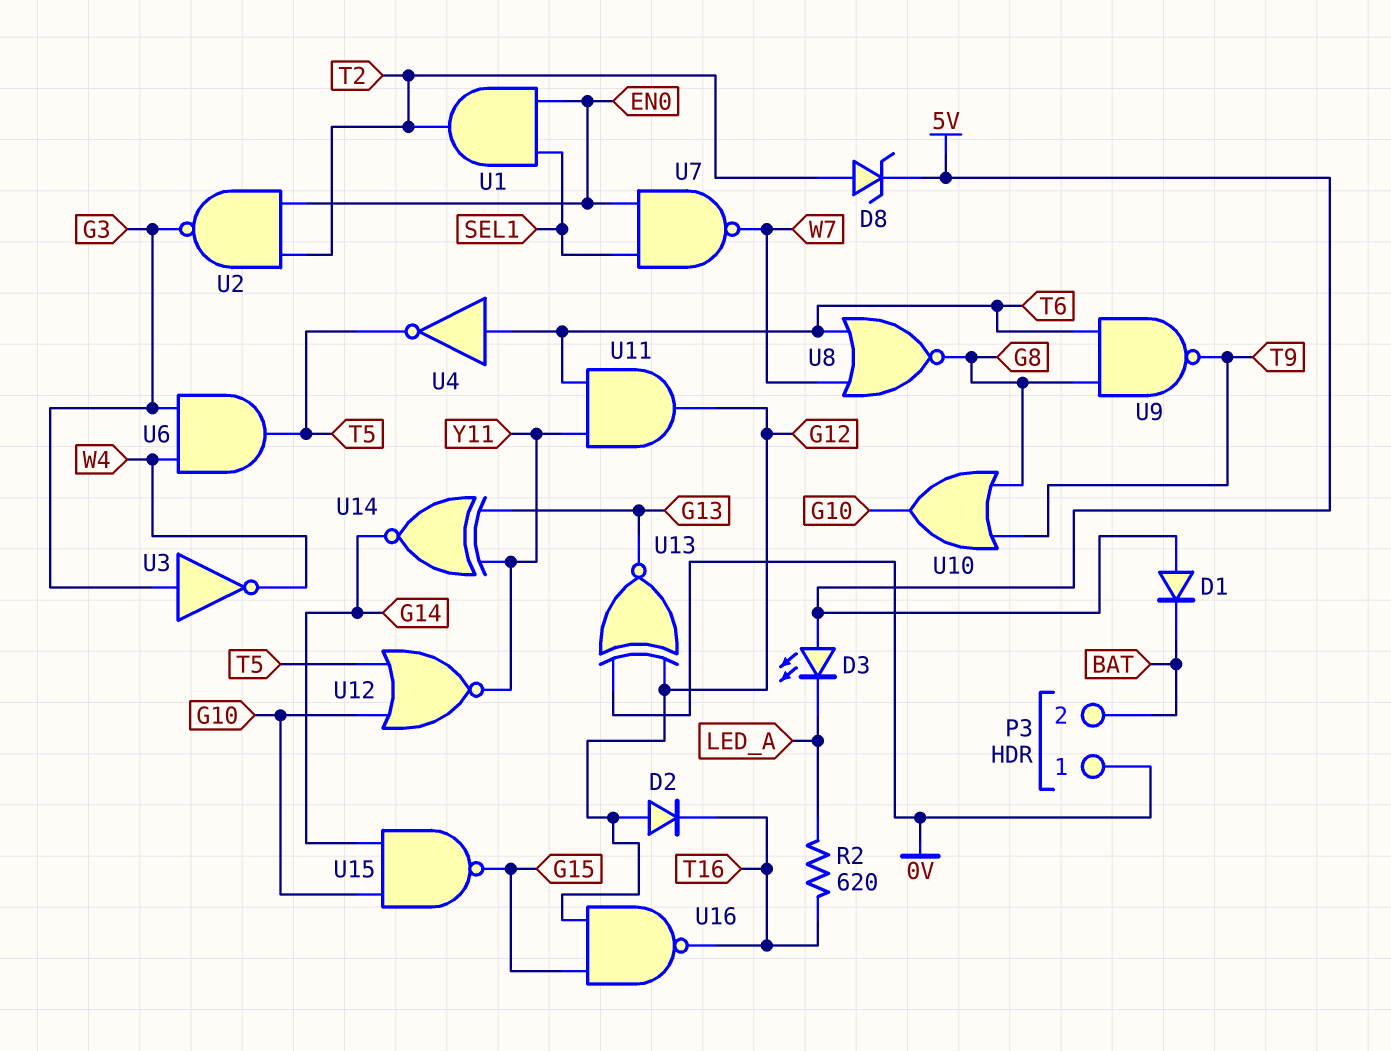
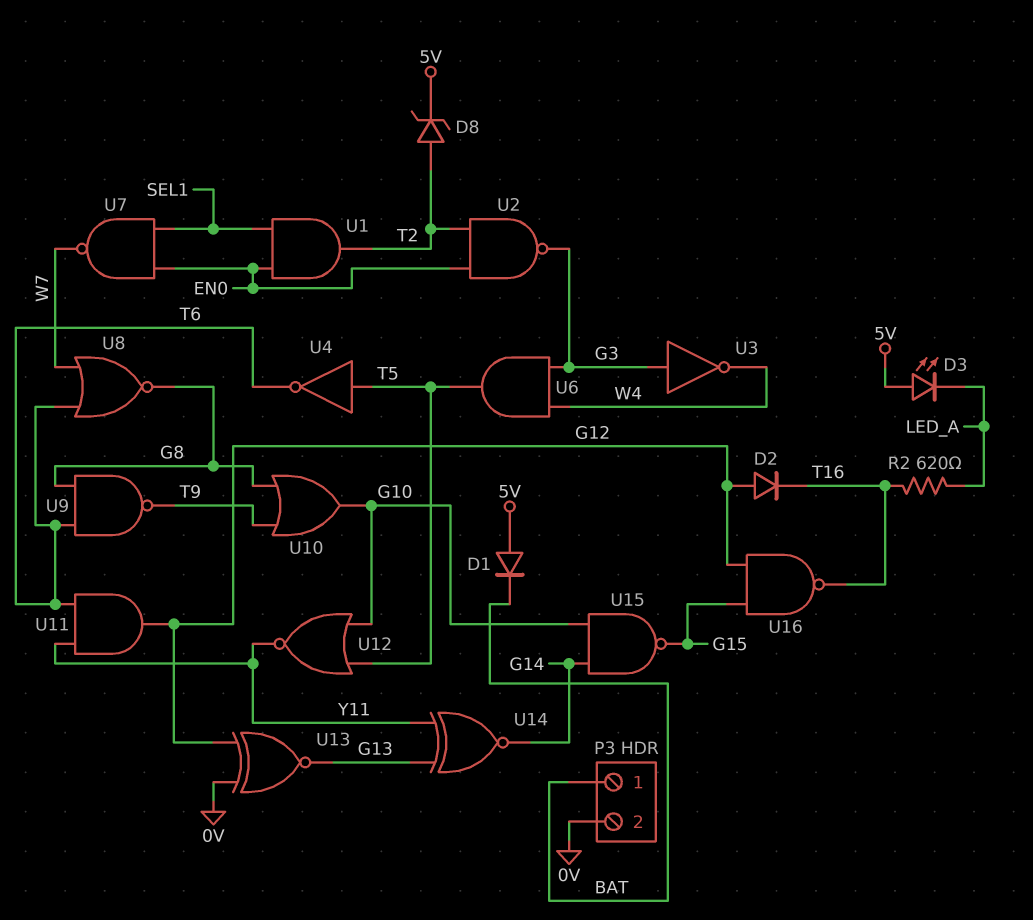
P3 pin 1: 0V -> BAT
P3 pin 2: BAT -> 0V
U4: NOT (in T6, out T5) -> NOT (in T5, out T6)

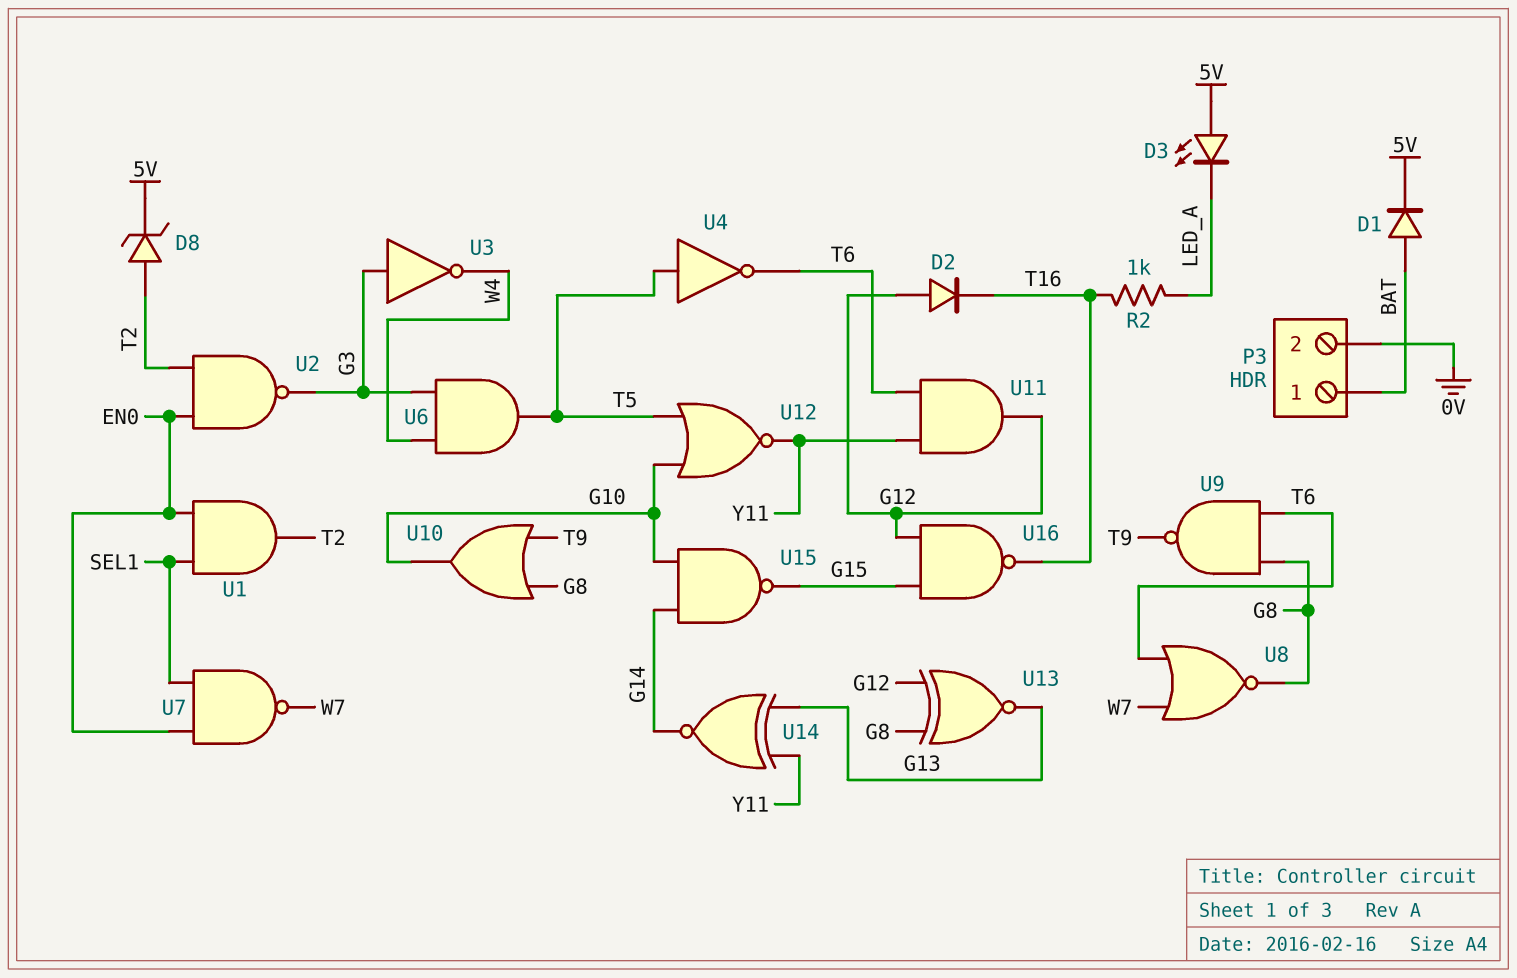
D1: diode (A 5V, K BAT) -> diode (A BAT, K 5V)
R2: 620 (LED_A, T16) -> 1k (LED_A, T16)
U13: XNOR (in 0V, in G12, out G13) -> XNOR (in G8, in G12, out G13)

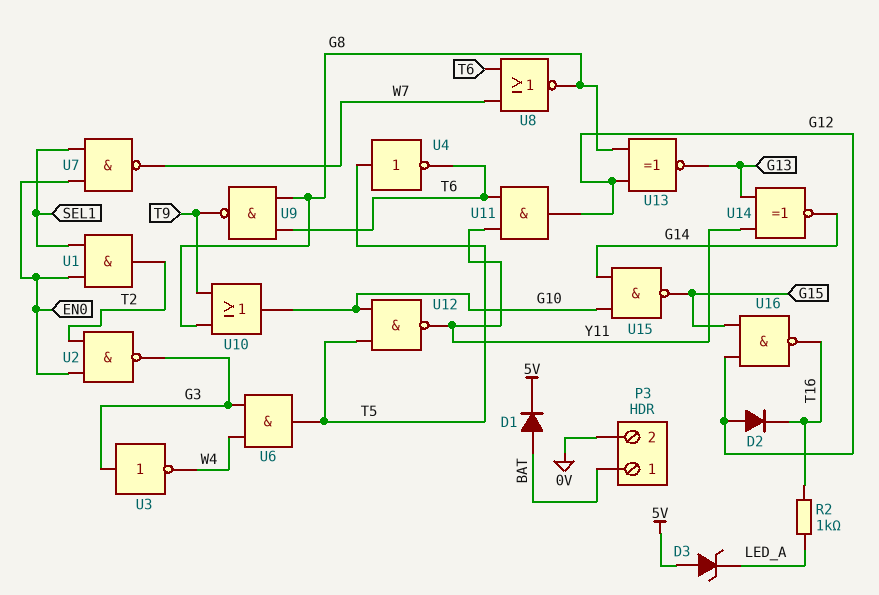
D3: LED (A 5V, K LED_A) -> zener (A 5V, K LED_A)
D8: zener (A T2, K 5V) -> none
U12: NOR (in G10, in T5, out Y11) -> NAND (in G10, in T5, out Y11)

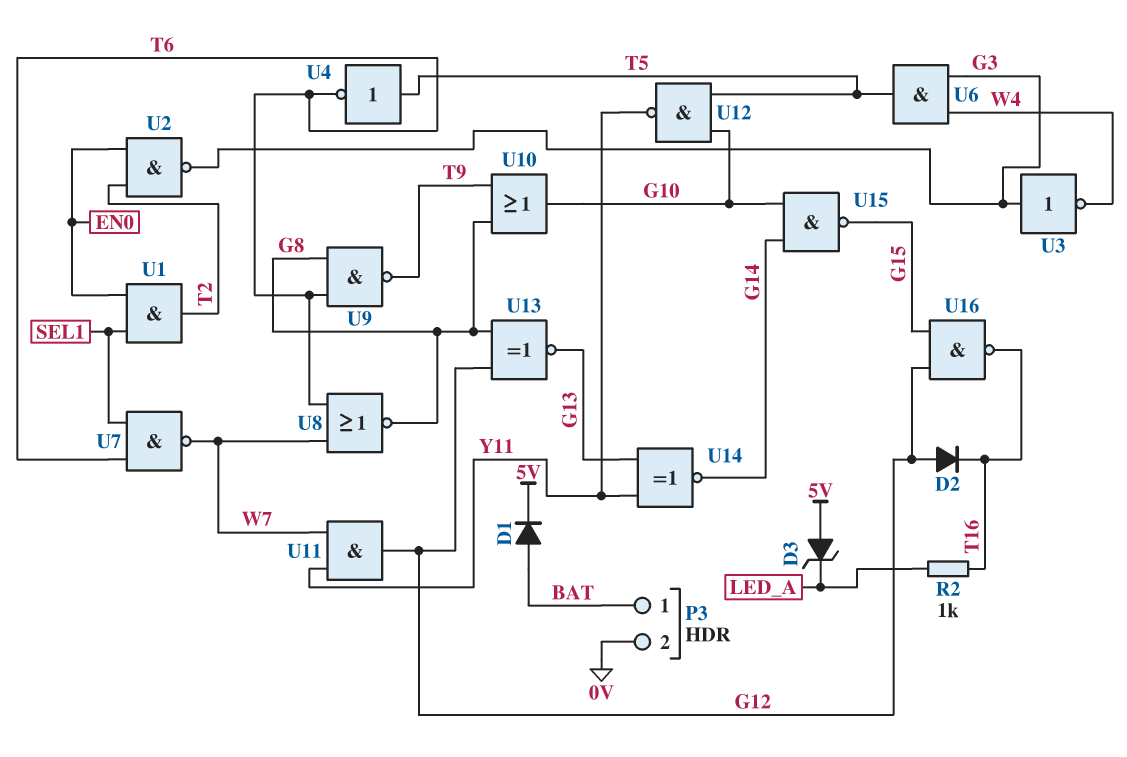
U7: NAND (in EN0, in SEL1, out W7) -> NAND (in SEL1, in T6, out W7)
U11: AND (in T6, in Y11, out G12) -> AND (in W7, in Y11, out G12)

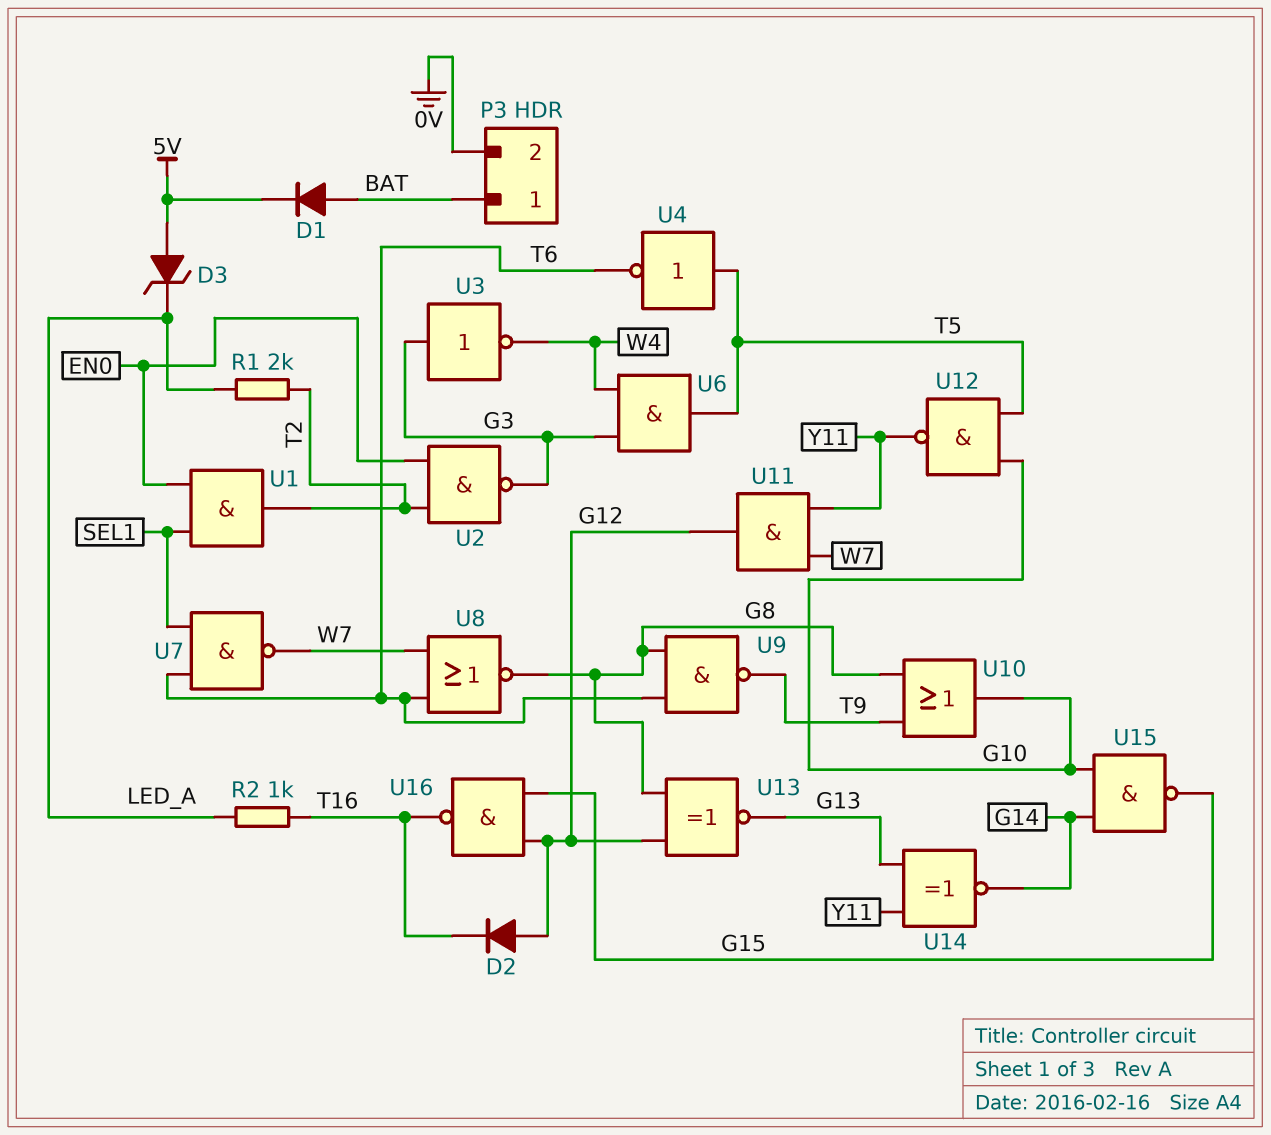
R1: none -> 2k (LED_A, T2)

